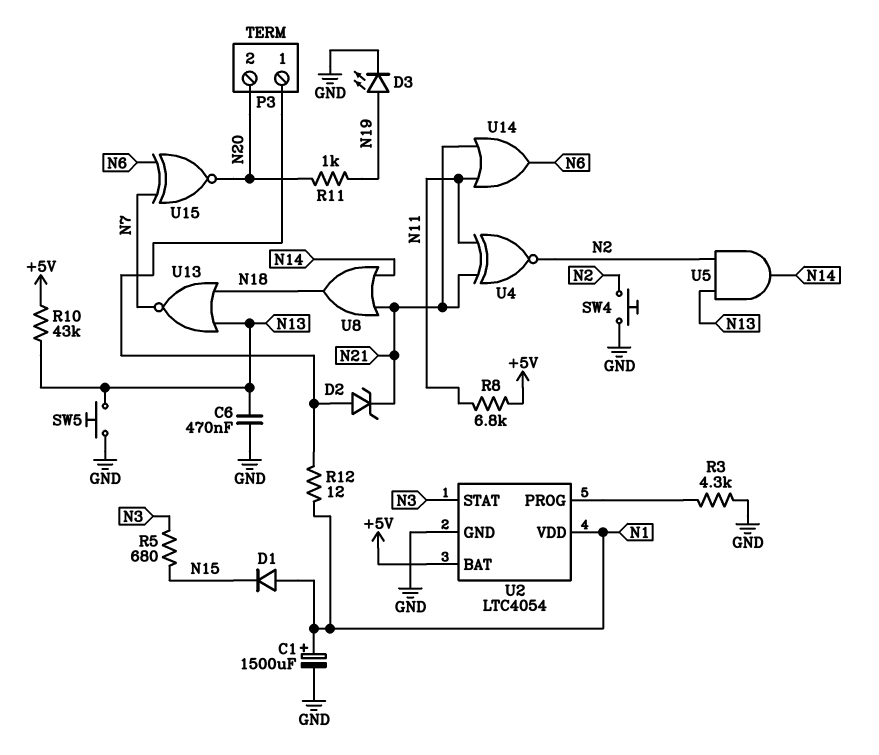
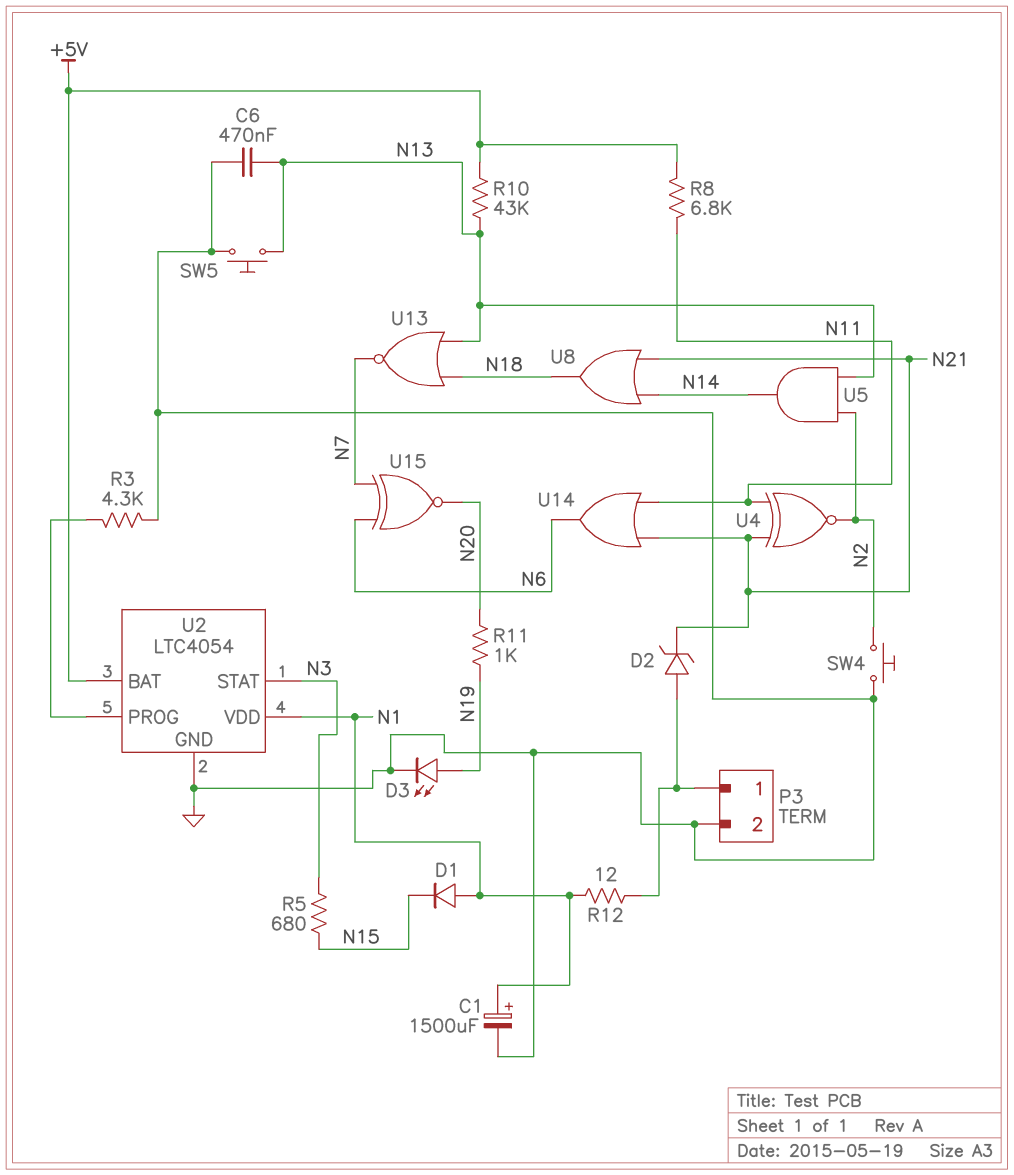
P3 pin 2: N20 -> GND

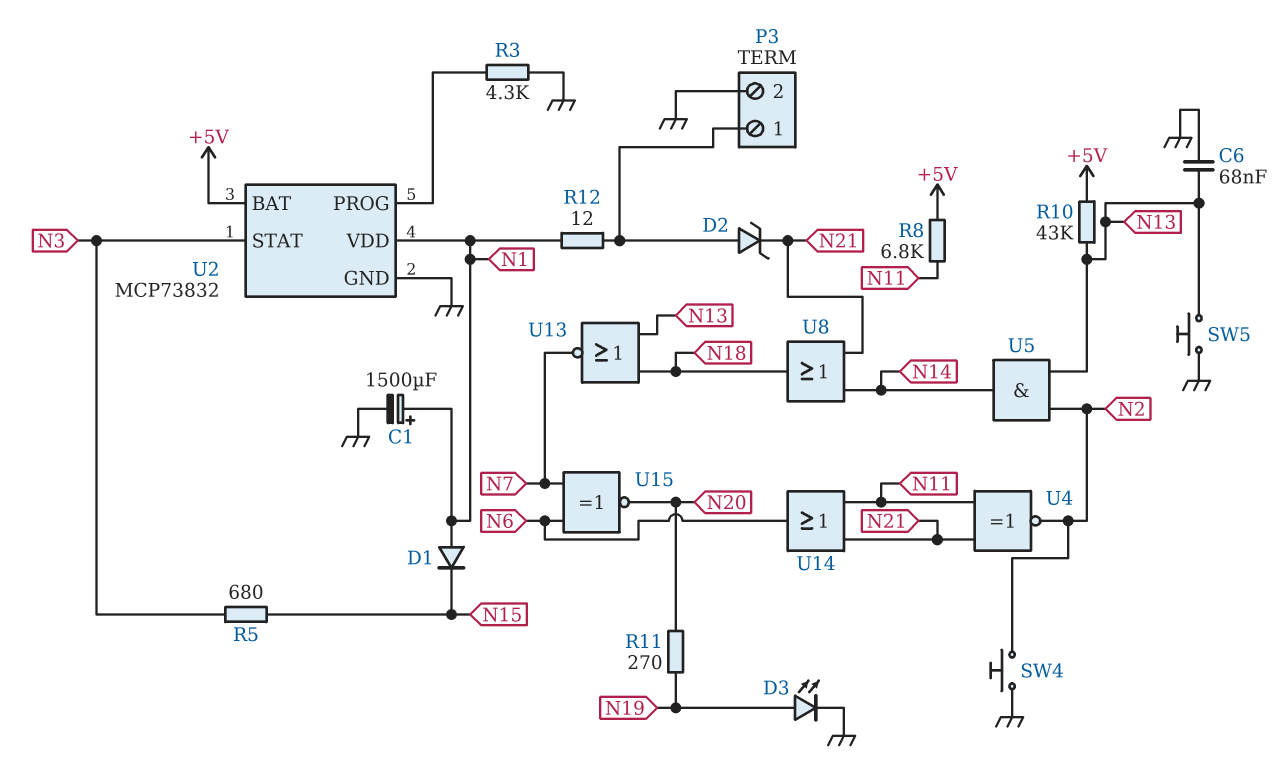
C6: 470nF (GND, N13) -> 68nF (GND, N13)
R11: 1k (N19, N20) -> 270 (N19, N20)
U2: LTC4054 -> MCP73832

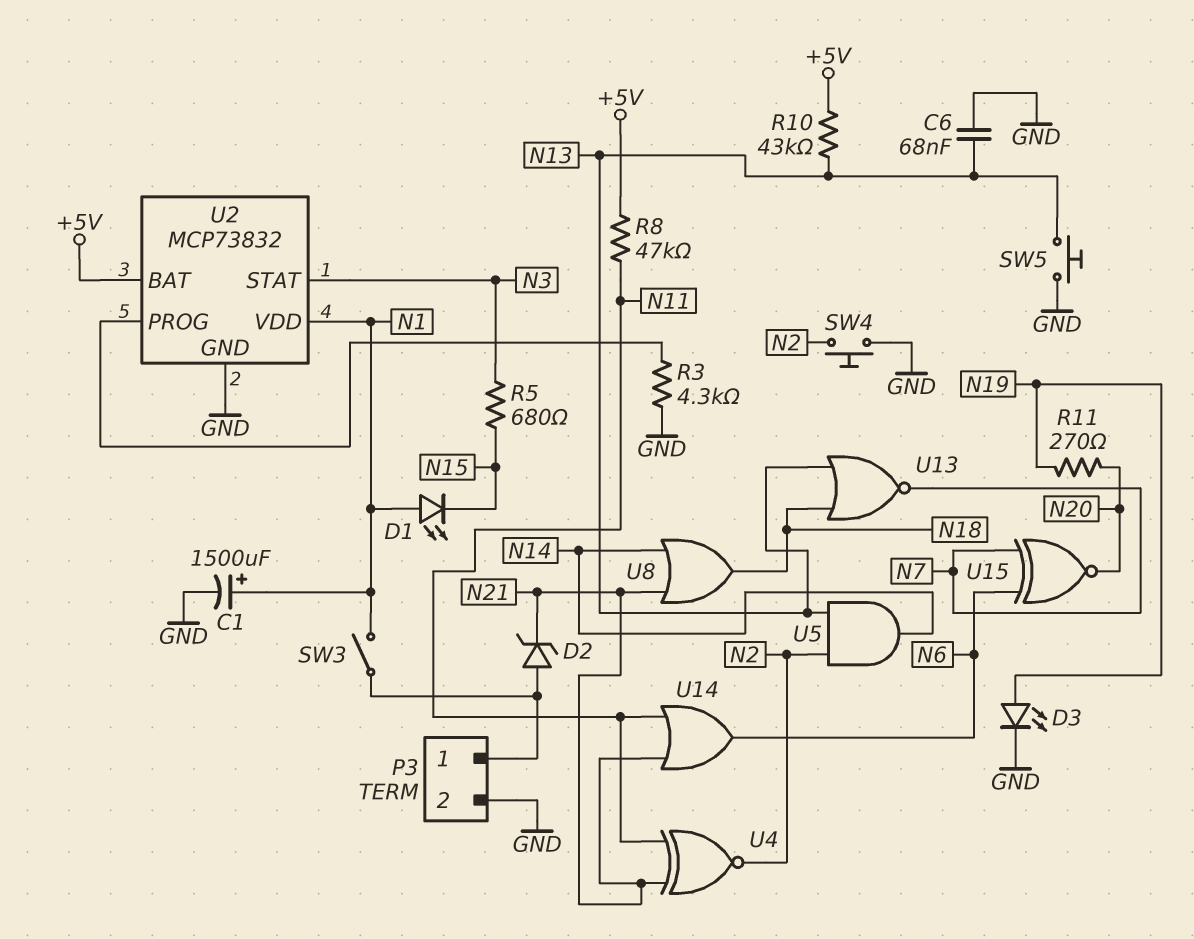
D1: diode (A N1, K N15) -> LED (A N1, K N15)
R8: 6.8k (+5V, N11) -> 47k (+5V, N11)
R12: 12 (N1, P3/1) -> none
SW3: none -> switch (N1, P3/1)

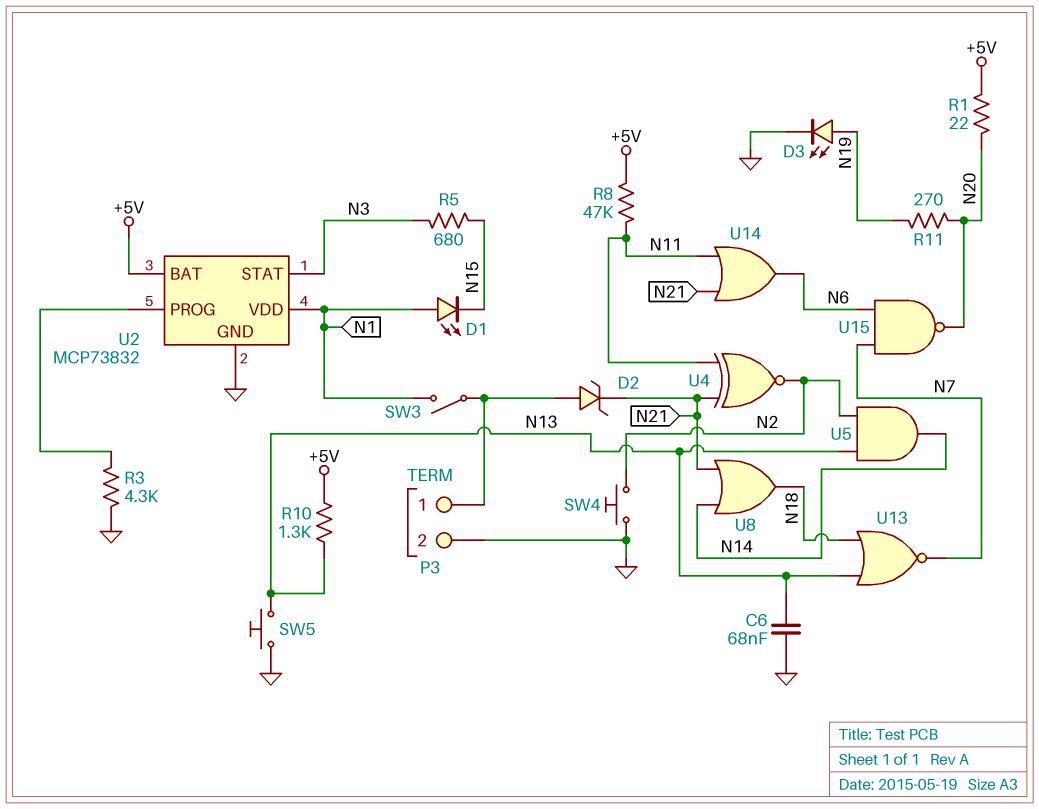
C1: 1500uF (plus N1, minus GND) -> none
R1: none -> 22 (+5V, N20)
R10: 43k (+5V, N13) -> 1.3k (+5V, N13)
U15: XNOR (in N6, in N7, out N20) -> NAND (in N6, in N7, out N20)

